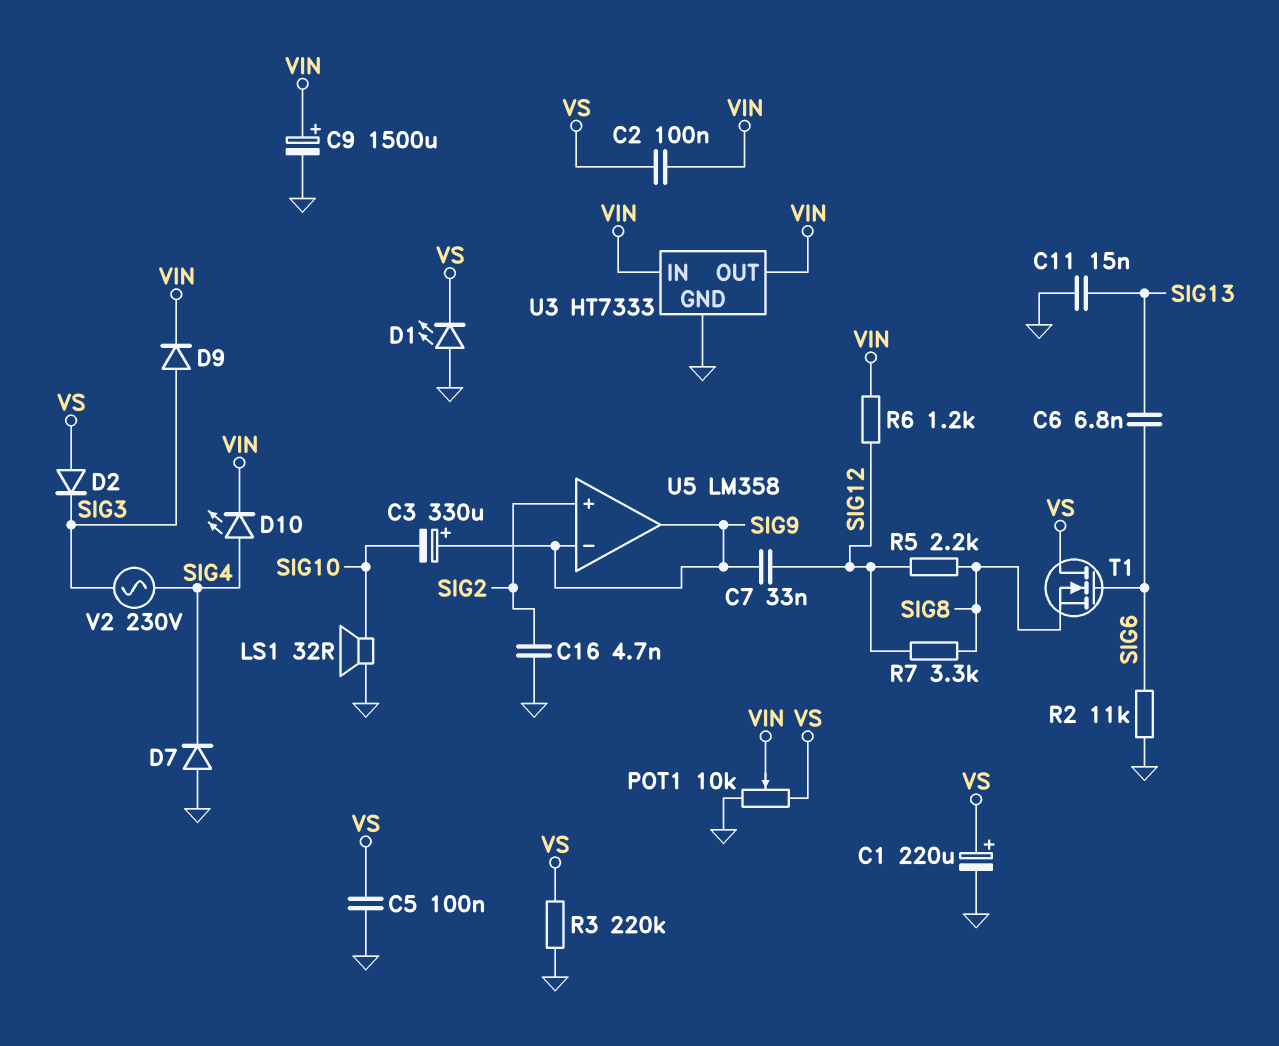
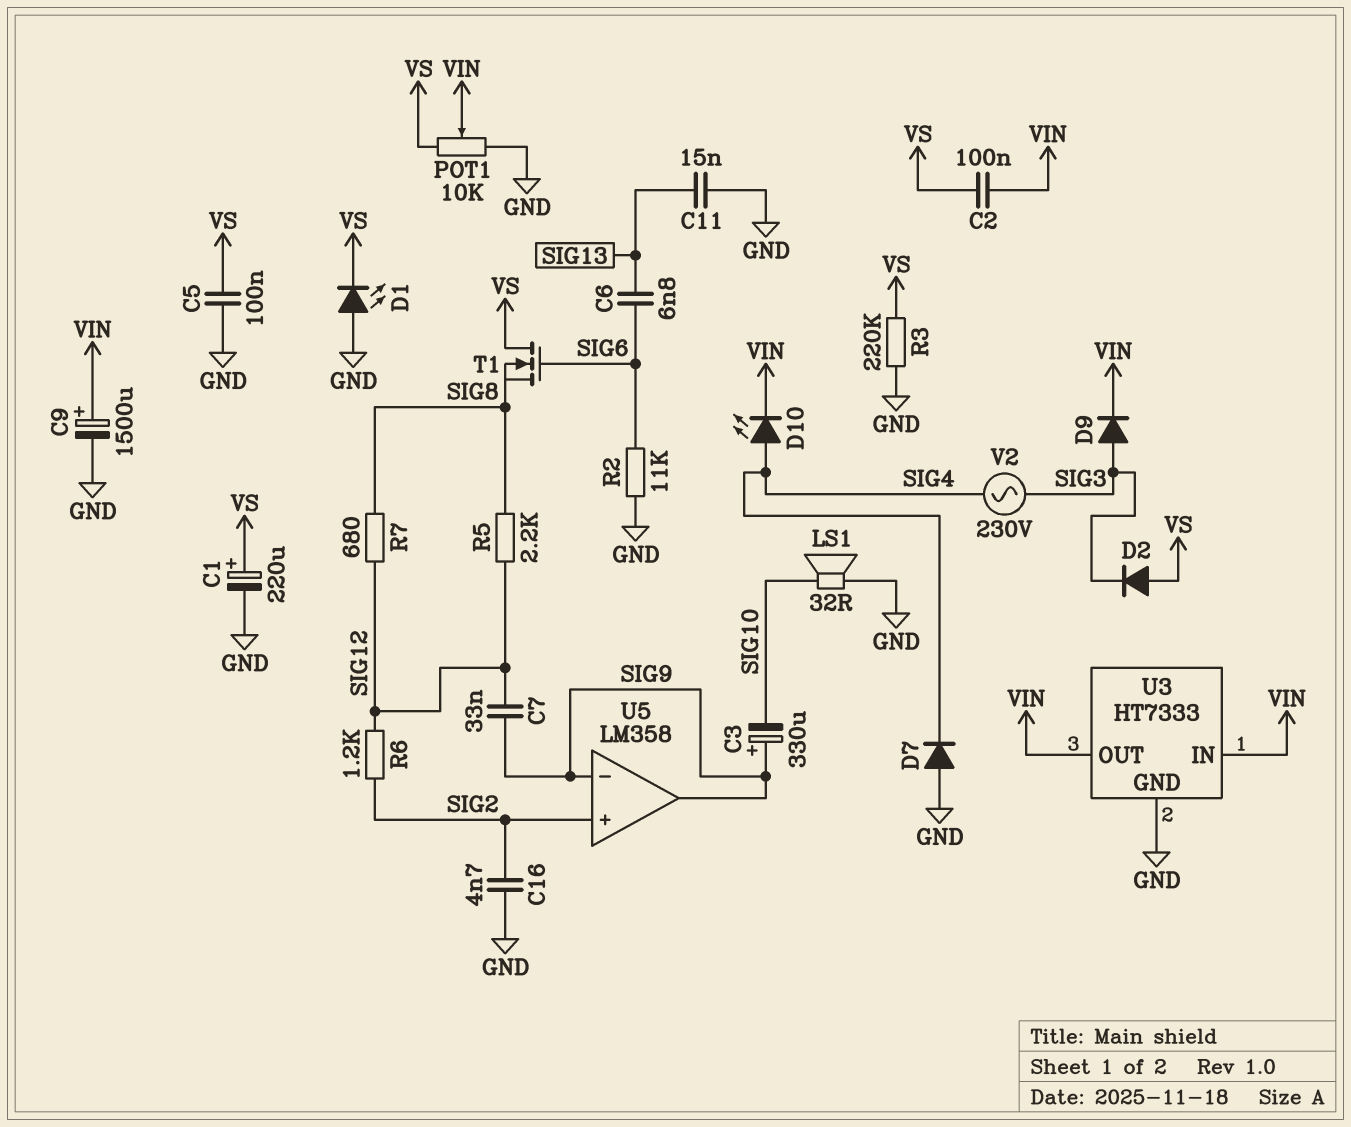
R6: 1.2k (SIG12, VIN) -> 1.2k (SIG2, SIG12)
R7: 3.3k (SIG8, SIG12) -> 680 (SIG8, SIG12)

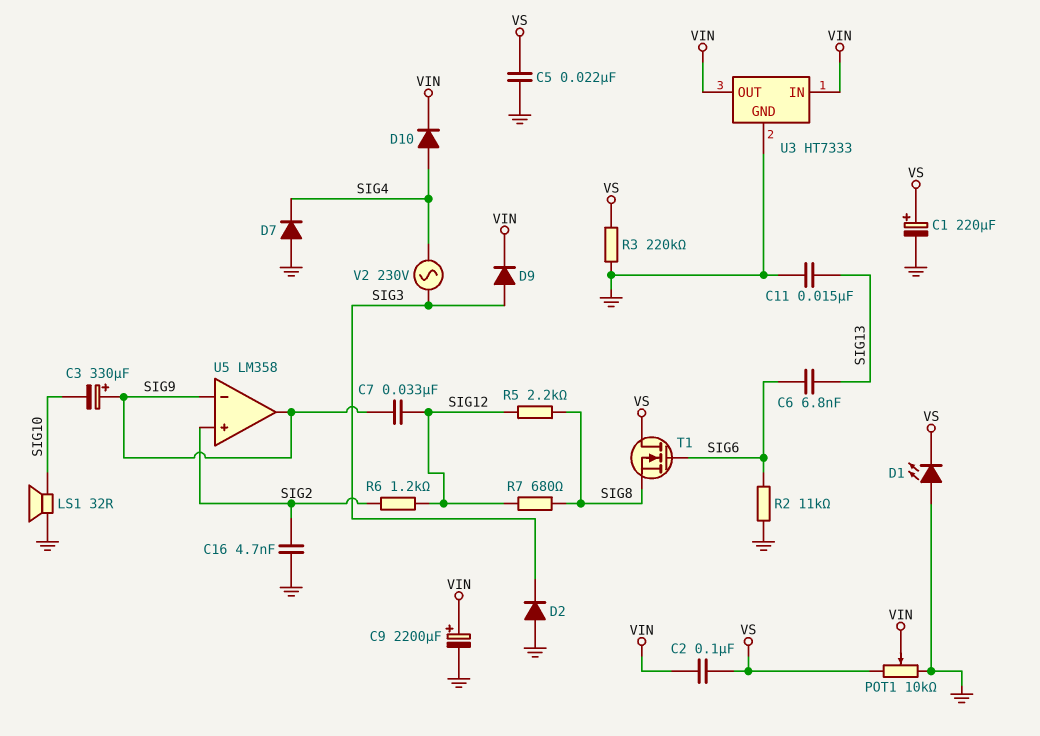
C5: 100nF (GND, VS) -> 22nF (GND, VS)
C9: 1500uF (plus VIN, minus GND) -> 2200uF (plus VIN, minus GND)
D2: diode (A VS, K SIG3) -> diode (A GND, K SIG3)
D10: LED (A SIG4, K VIN) -> diode (A SIG4, K VIN)

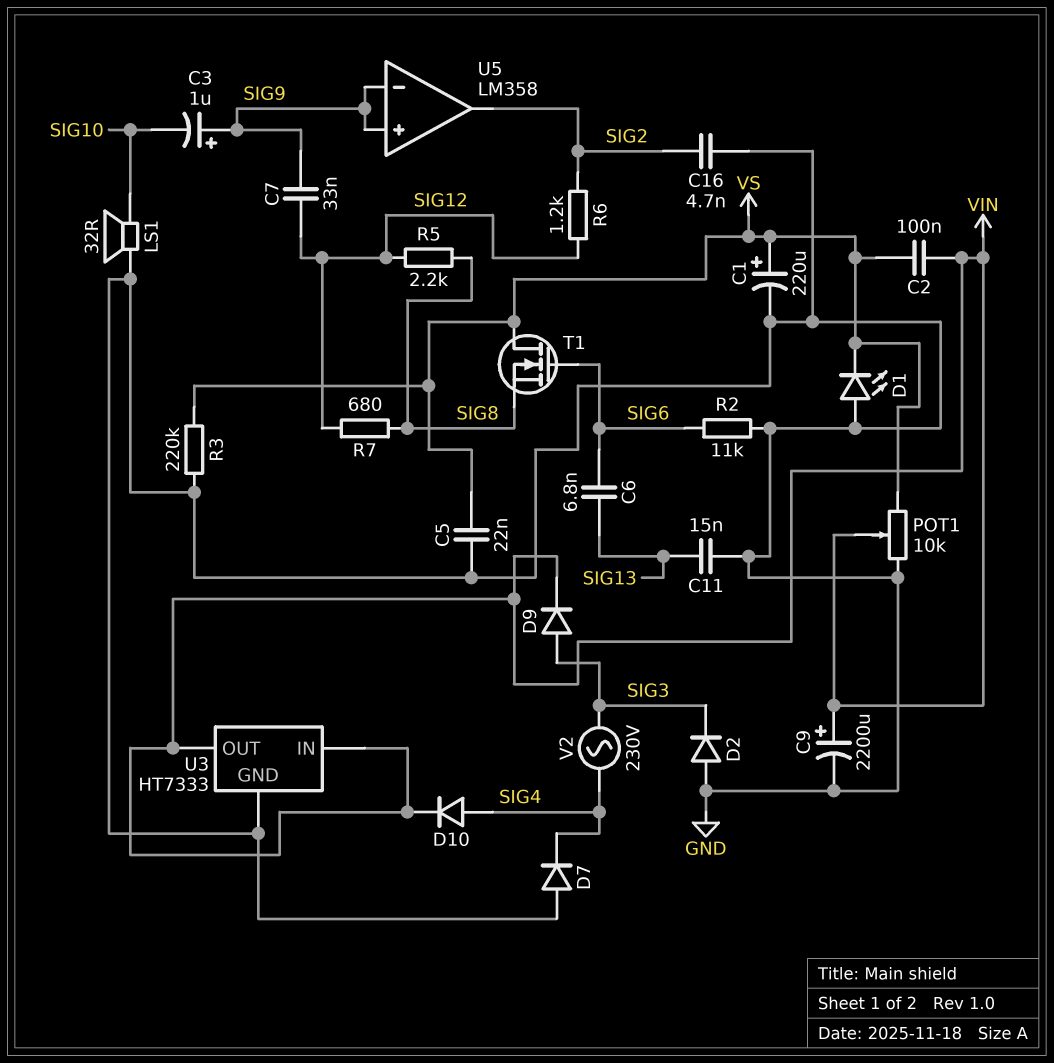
C3: 330uF (plus SIG9, minus SIG10) -> 1uF (plus SIG9, minus SIG10)
U5 pin in+: SIG2 -> SIG9
U5 pin out: SIG9 -> SIG2

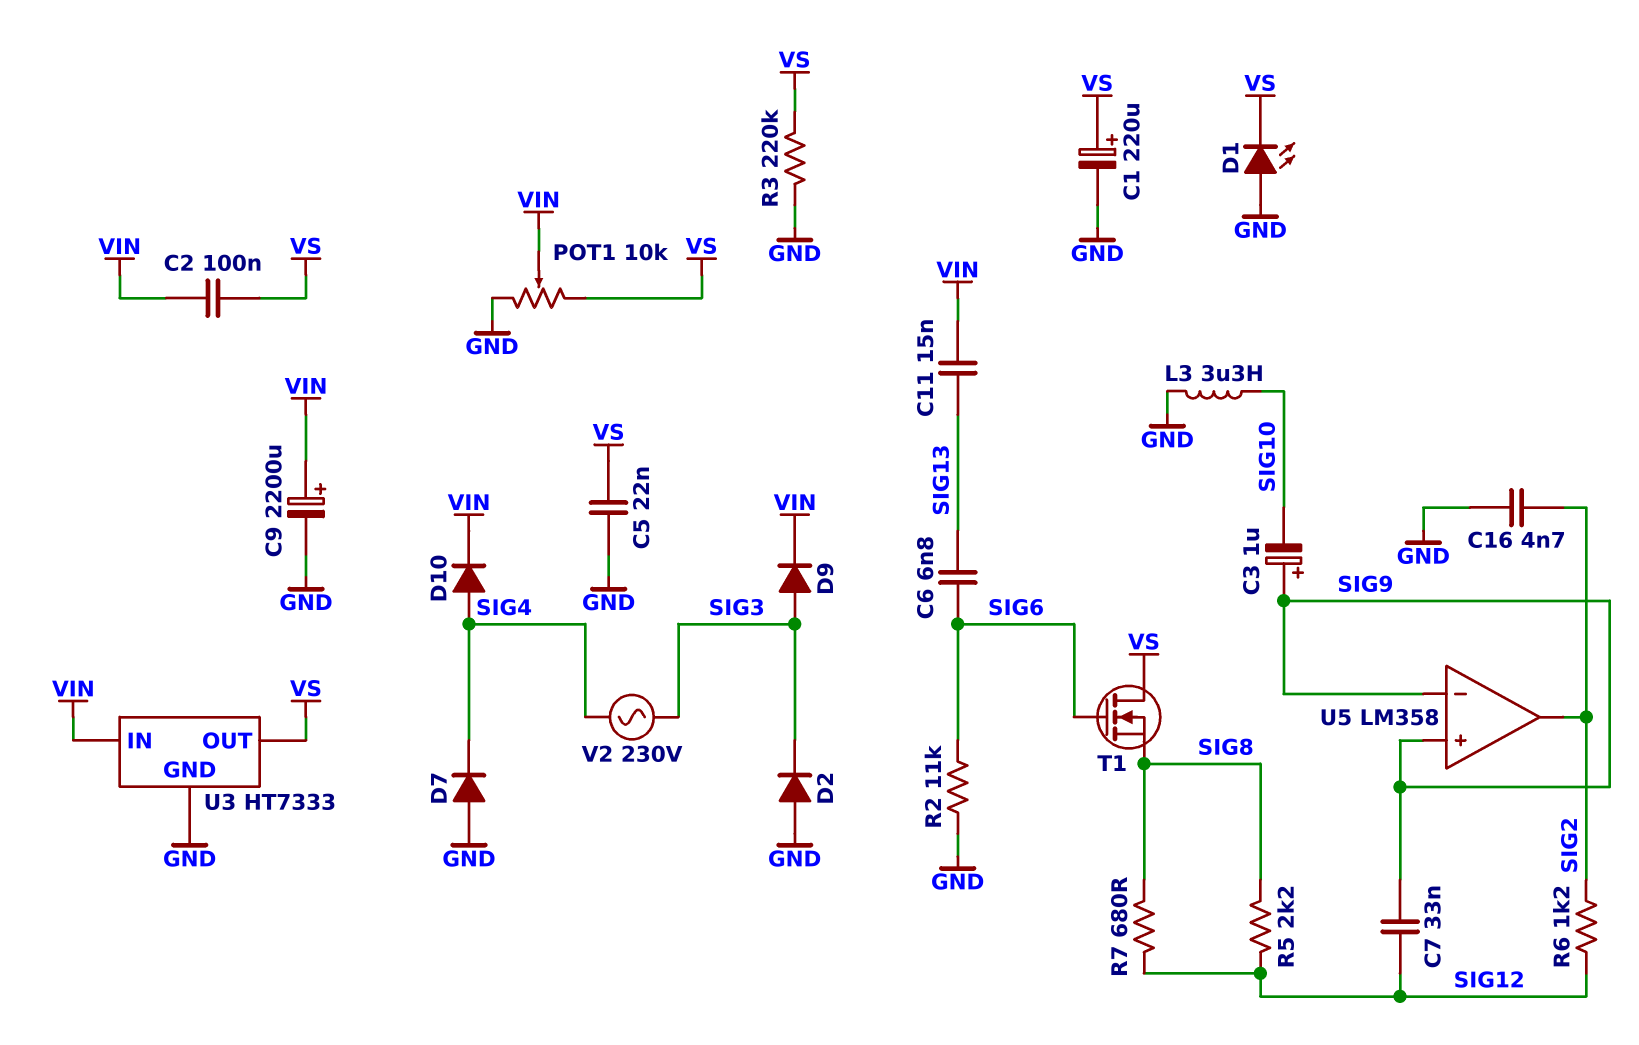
C11: 15nF (GND, SIG13) -> 15nF (SIG13, VIN)
L3: none -> 3.3uH (GND, SIG10)
LS1: speaker 32R (GND, SIG10) -> none
U3 pin OUT: VIN -> VS

